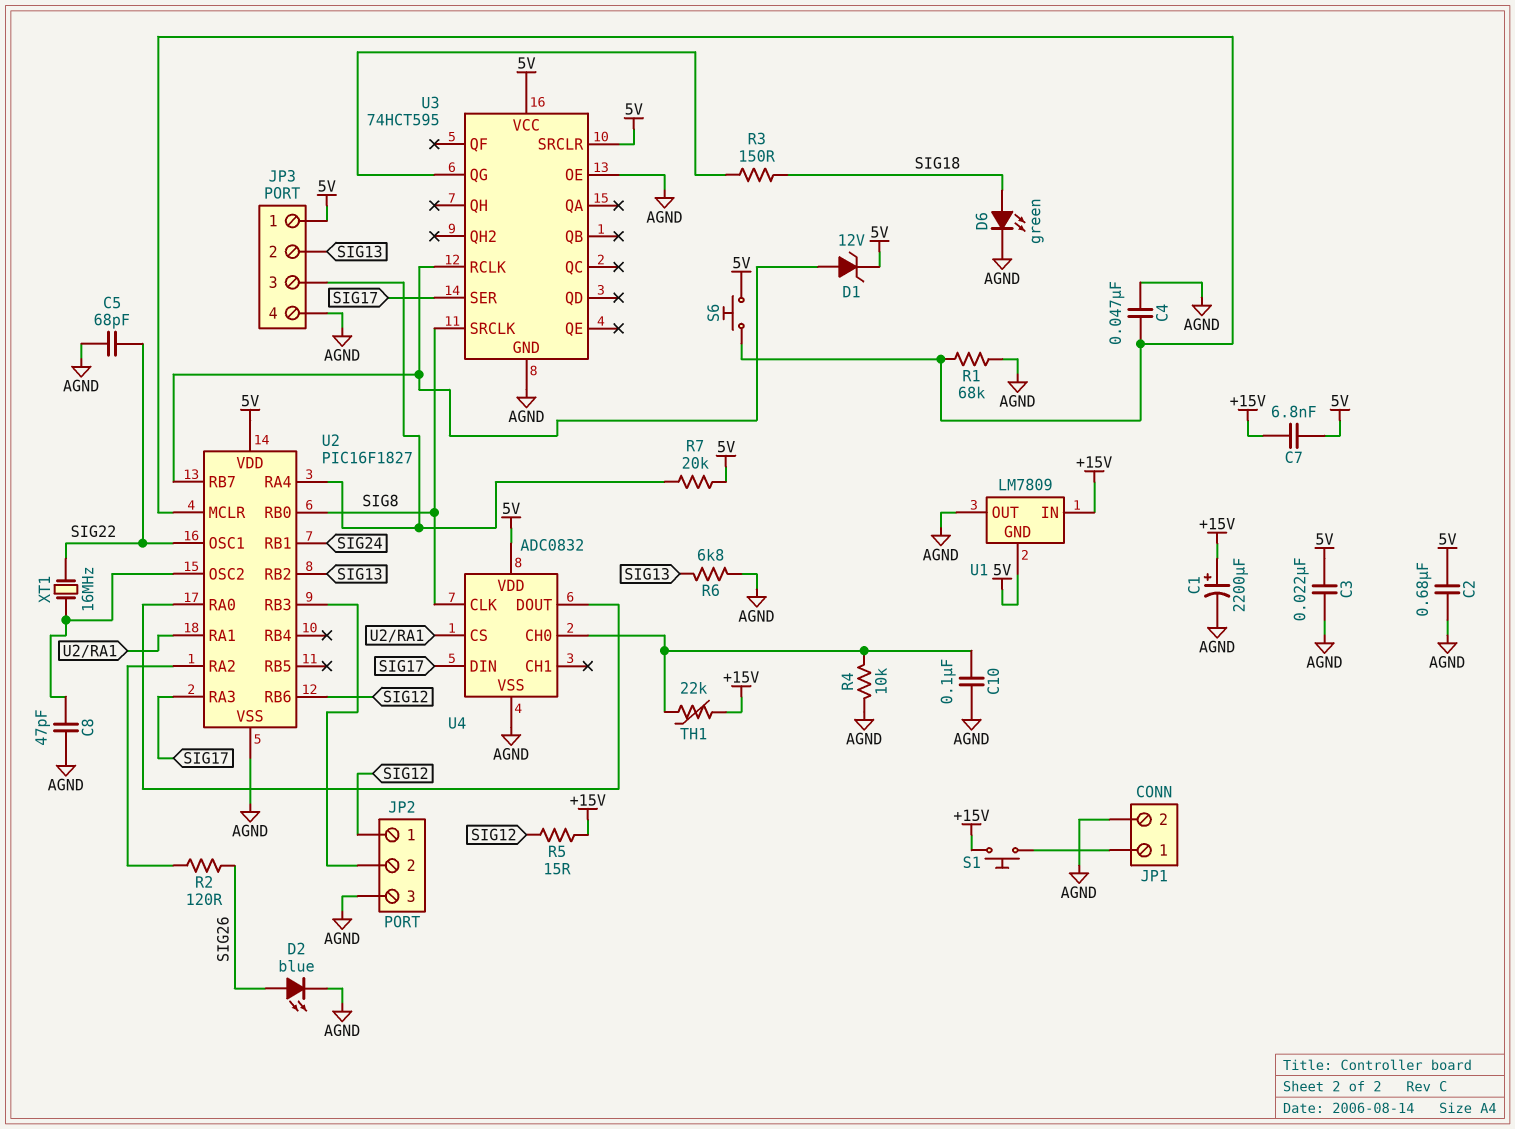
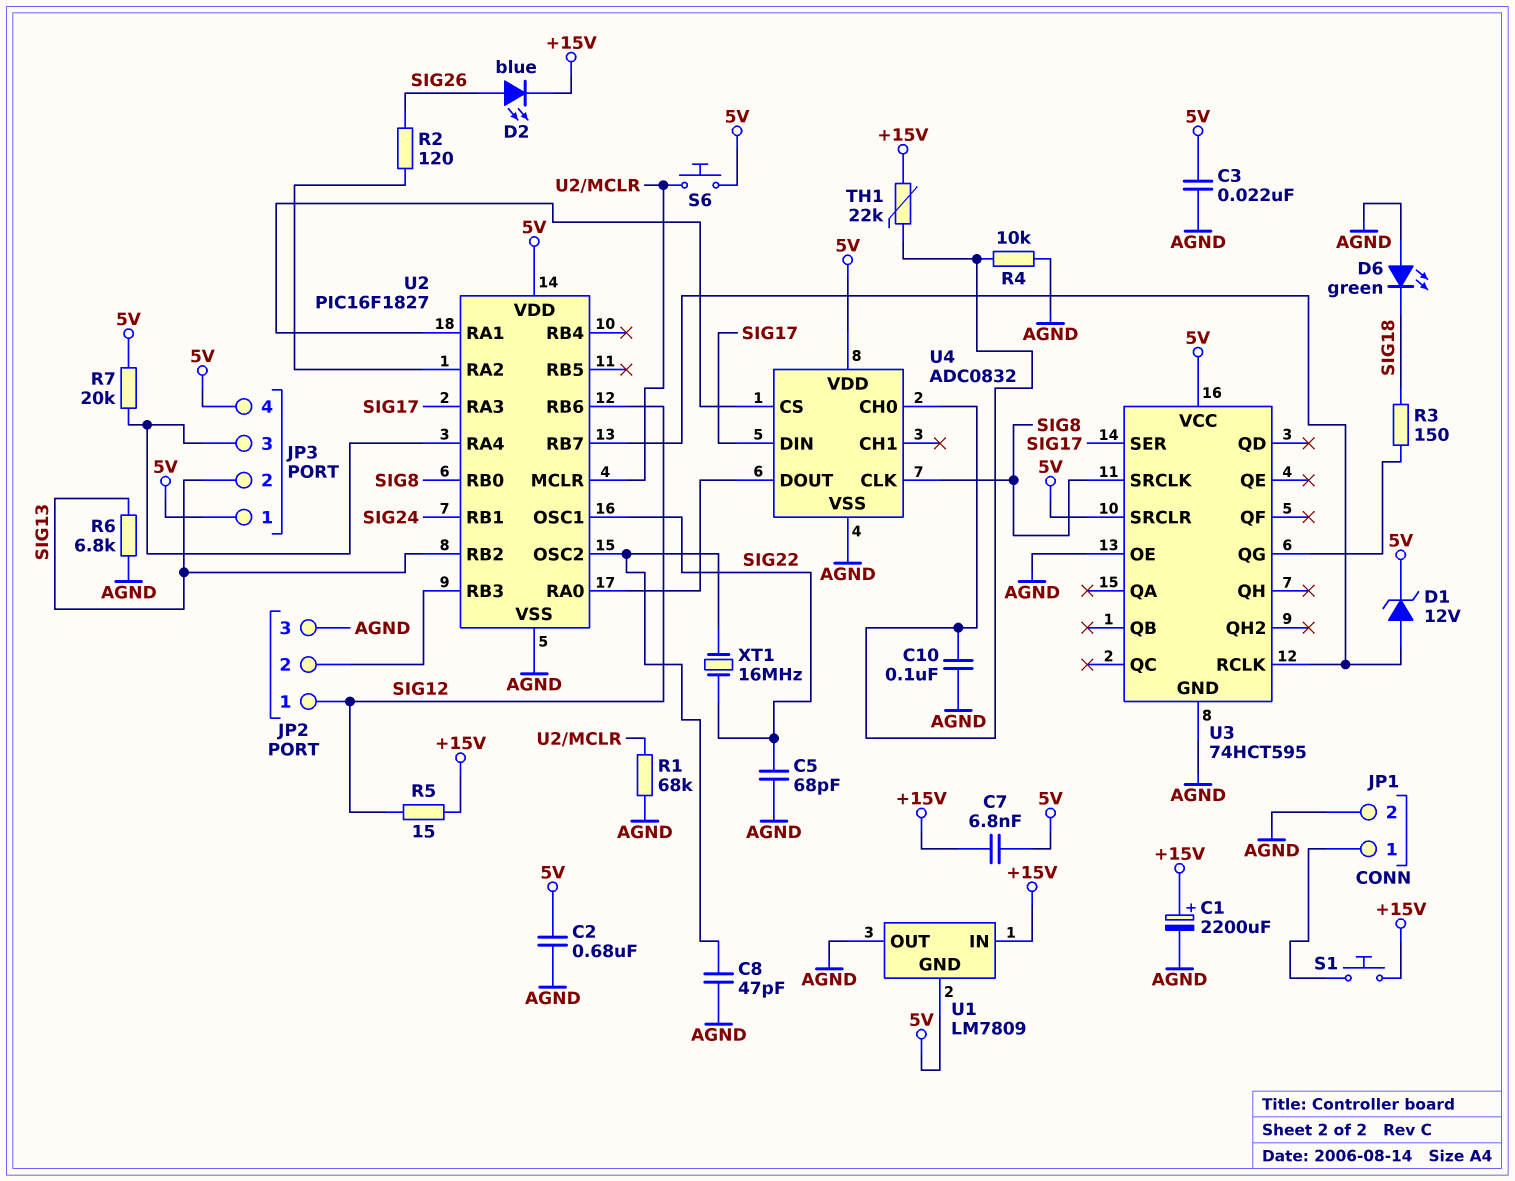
C4: 47nF (AGND, U2/MCLR) -> none
D2: LED blue (A SIG26, K AGND) -> LED blue (A SIG26, K +15V)
D6: LED green (A SIG18, K AGND) -> LED green (A AGND, K SIG18)
JP3 pin 4: AGND -> 5V

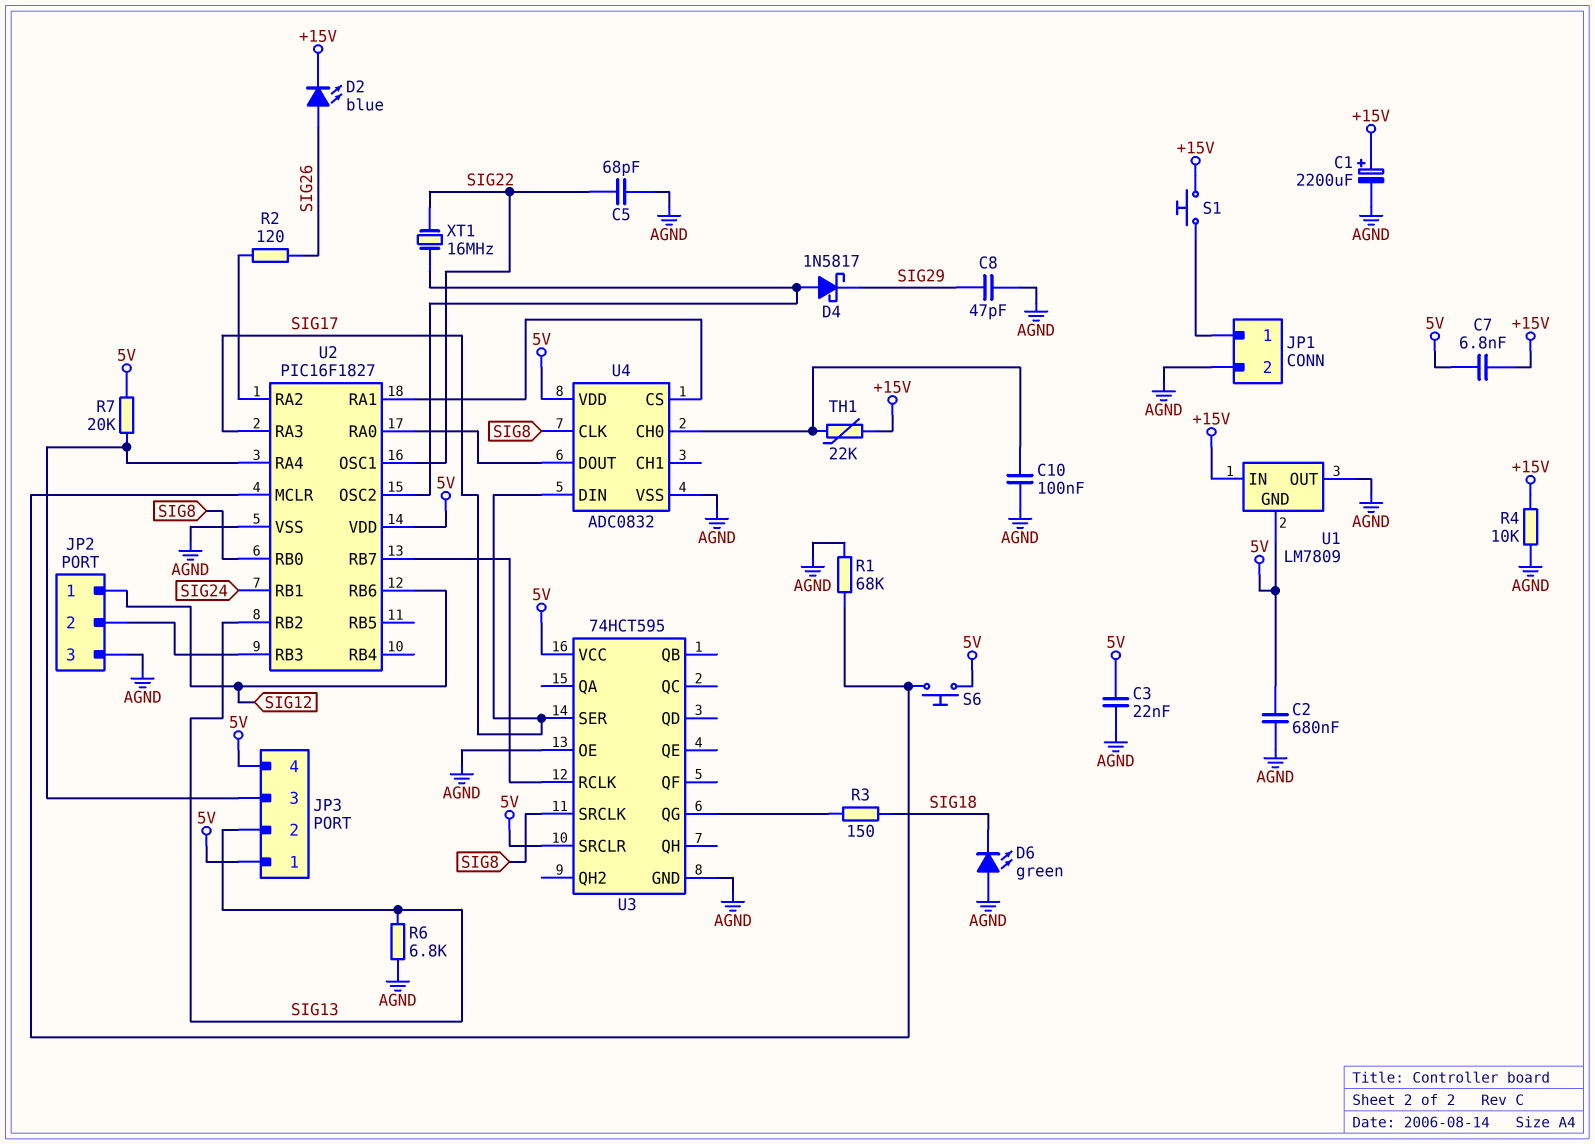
C8: 47pF (AGND, U2/OSC2) -> 47pF (AGND, SIG29)
D1: zener 12V (A U2/RB7, K 5V) -> none
D4: none -> schottky 1N5817 (A U2/OSC2, K SIG29)
R4: 10k (AGND, U4/CH0) -> 10k (+15V, AGND)
R5: 15 (+15V, SIG12) -> none

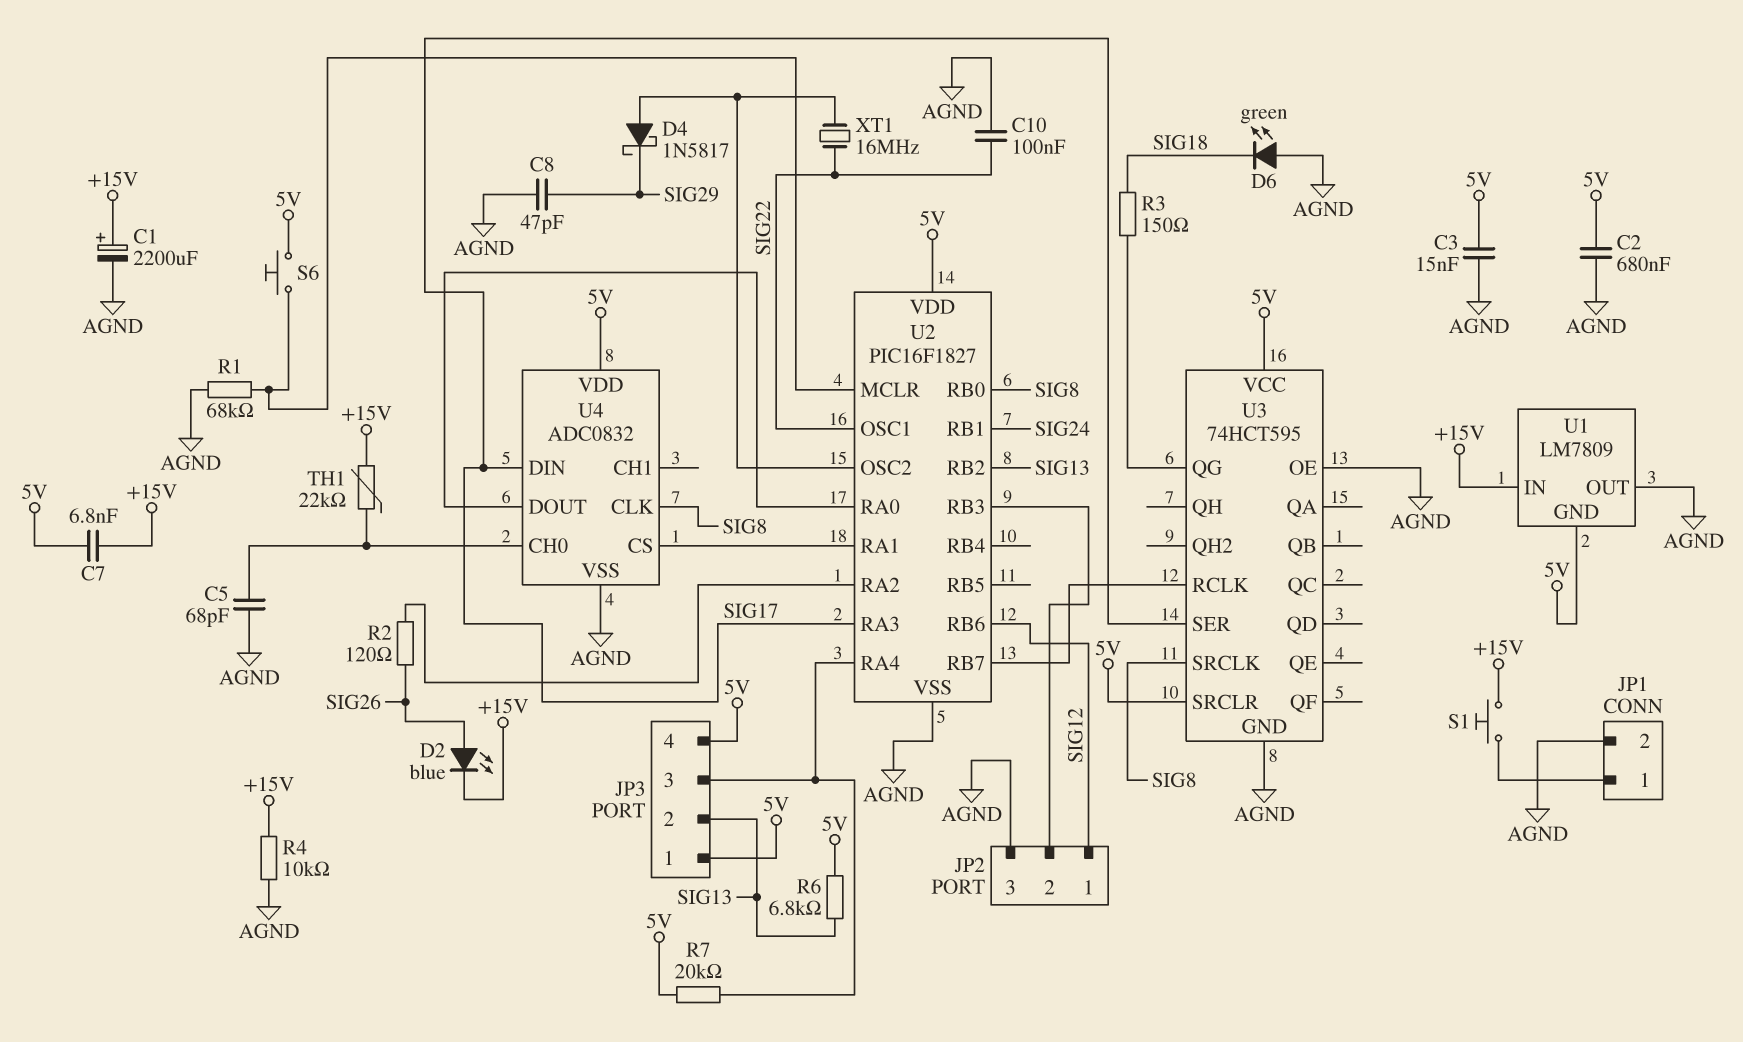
C3: 22nF (5V, AGND) -> 15nF (5V, AGND)
C5: 68pF (AGND, SIG22) -> 68pF (AGND, U4/CH0)
C10: 100nF (AGND, U4/CH0) -> 100nF (AGND, SIG22)
R6: 6.8k (AGND, SIG13) -> 6.8k (5V, SIG13)

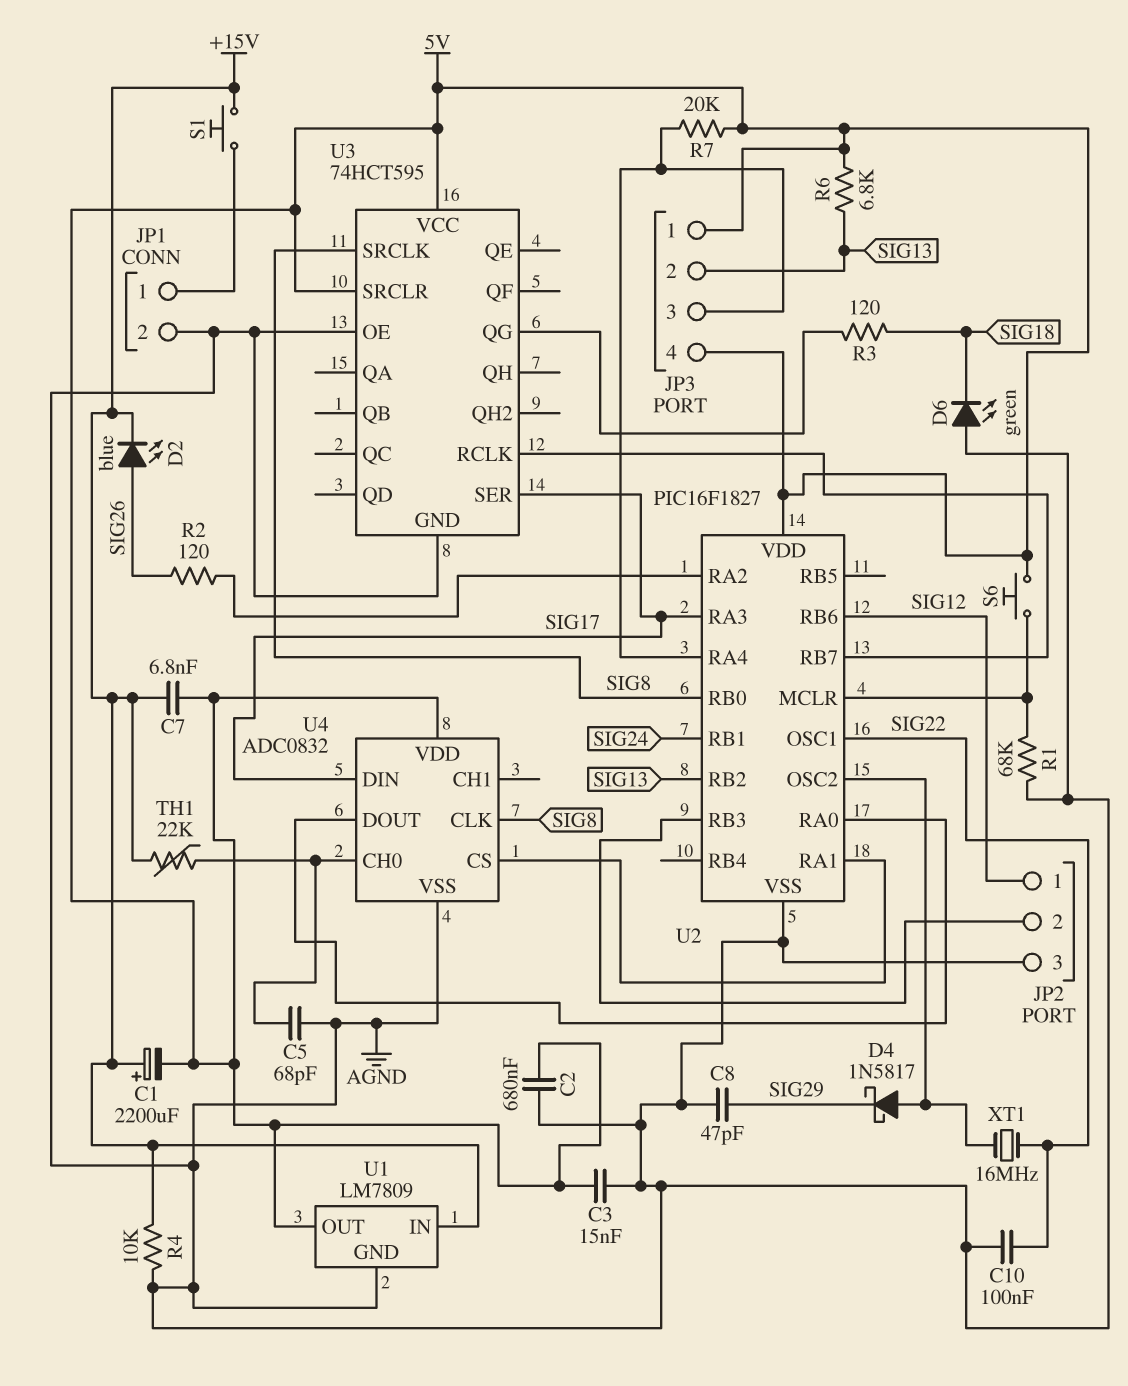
C1: 2200uF (plus +15V, minus AGND) -> 2200uF (plus +15V, minus 5V)
R3: 150 (SIG18, U3/QG) -> 120 (SIG18, U3/QG)
U1 pin GND: 5V -> AGND
U1 pin OUT: AGND -> 5V

